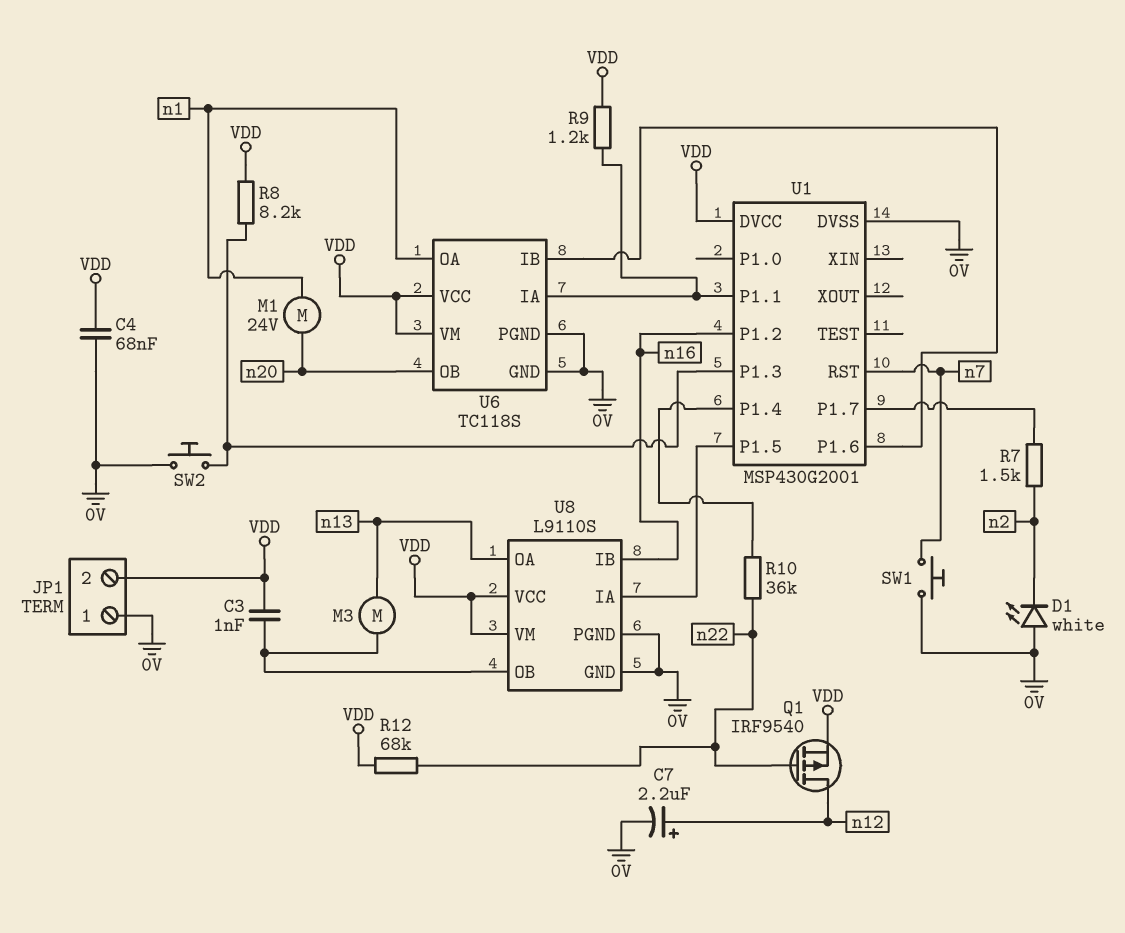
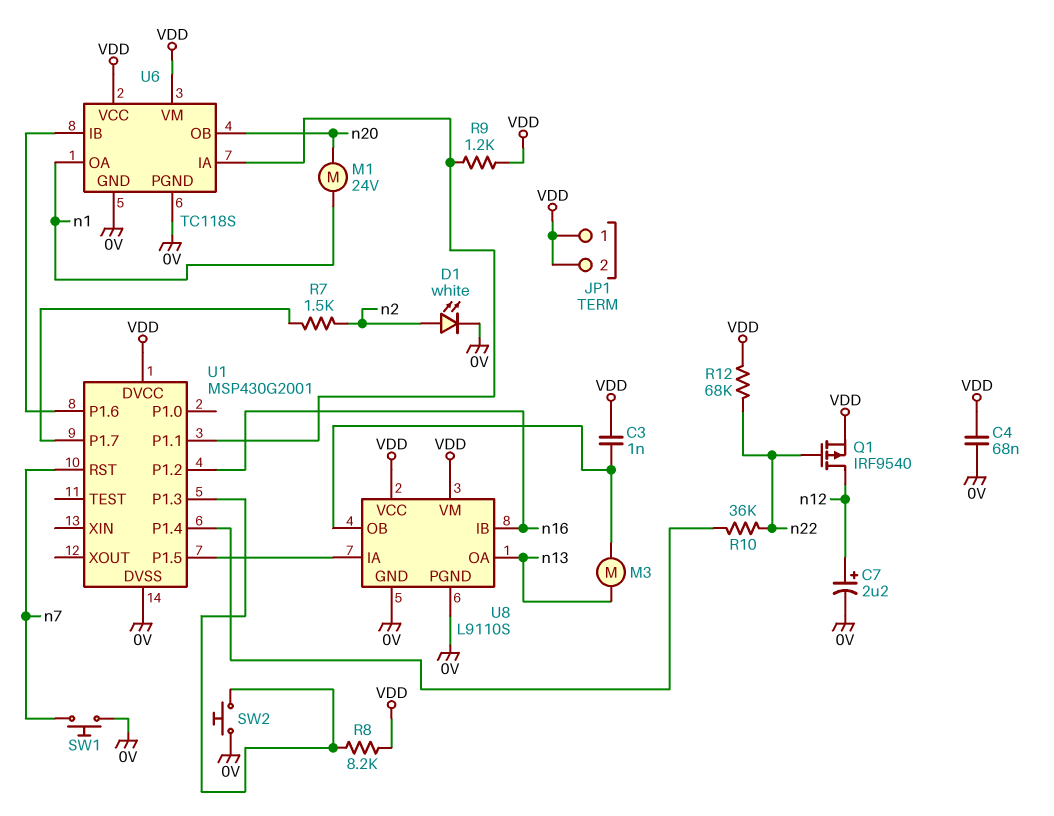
D1: LED white (A 0V, K n2) -> LED white (A n2, K 0V)
JP1 pin 1: 0V -> VDD

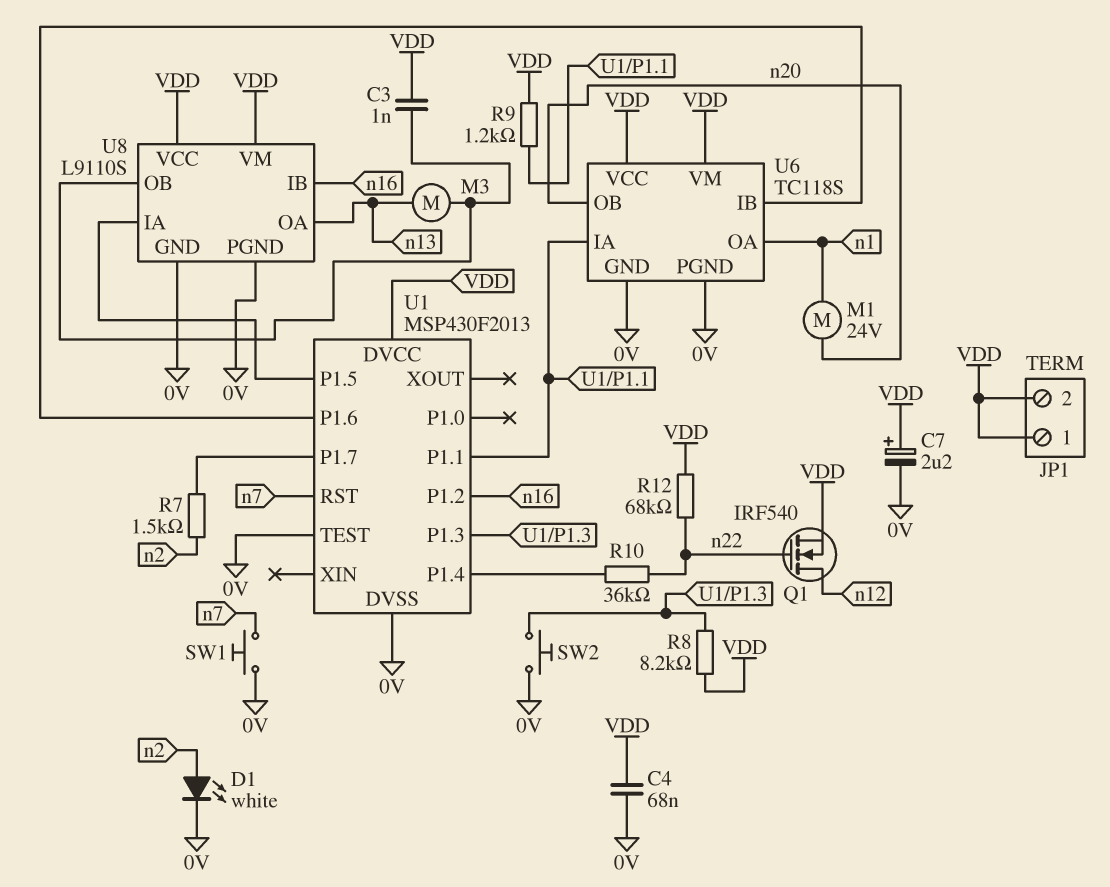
C7: 2.2uF (plus n12, minus 0V) -> 2.2uF (plus VDD, minus 0V)
Q1: PMOS IRF9540 (G n22, D n12, S VDD) -> NMOS IRF540 (G n22, D n12, S VDD)
U1: MSP430G2001 -> MSP430F2013
U1 pin TEST: none -> 0V

